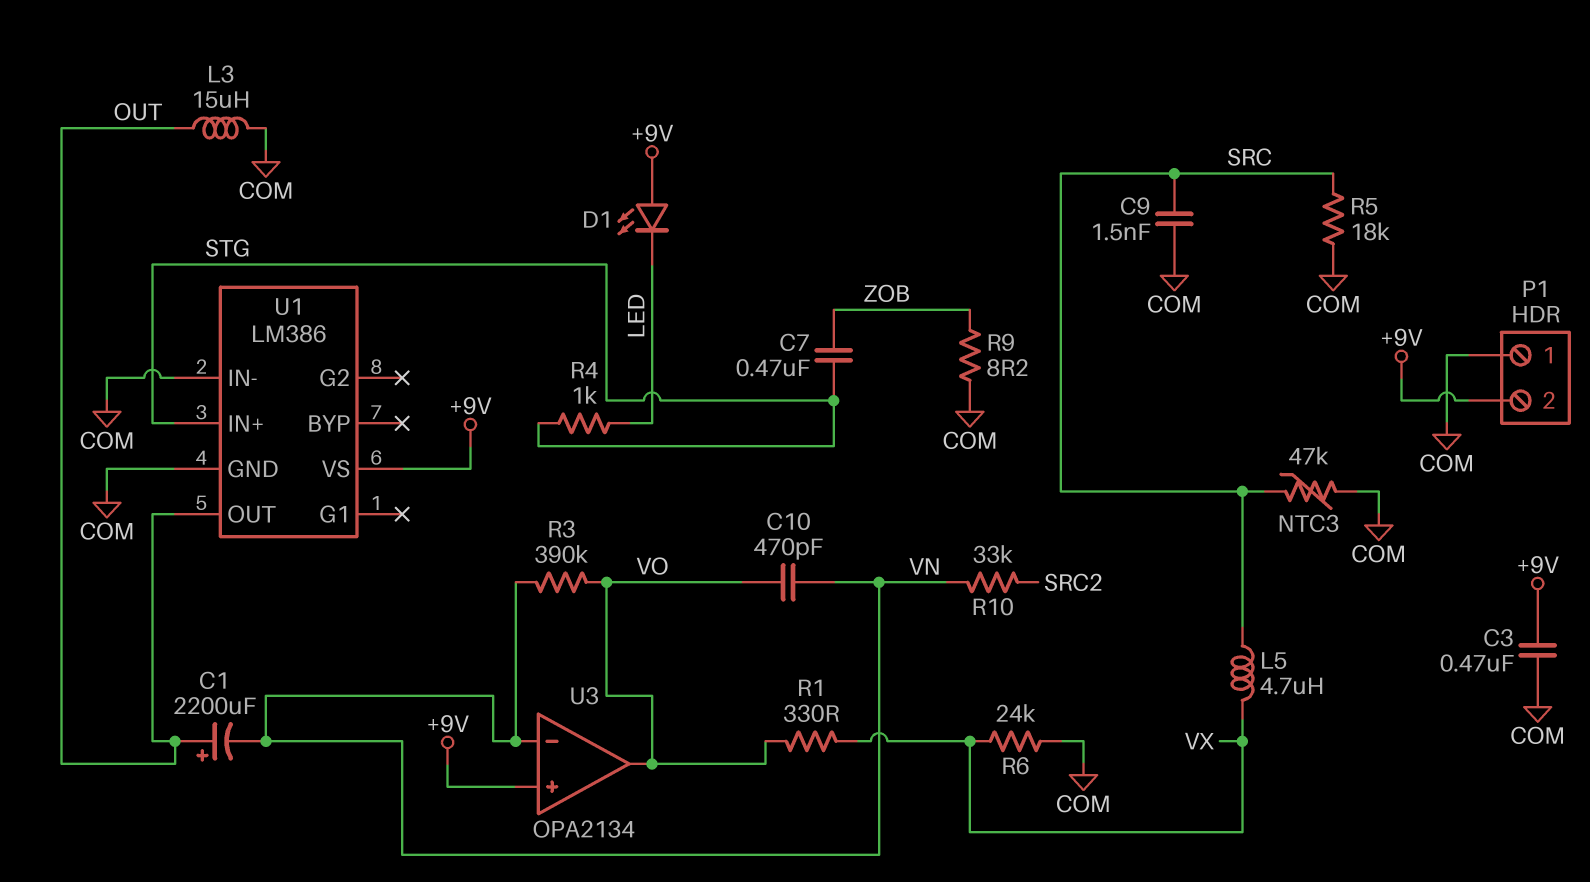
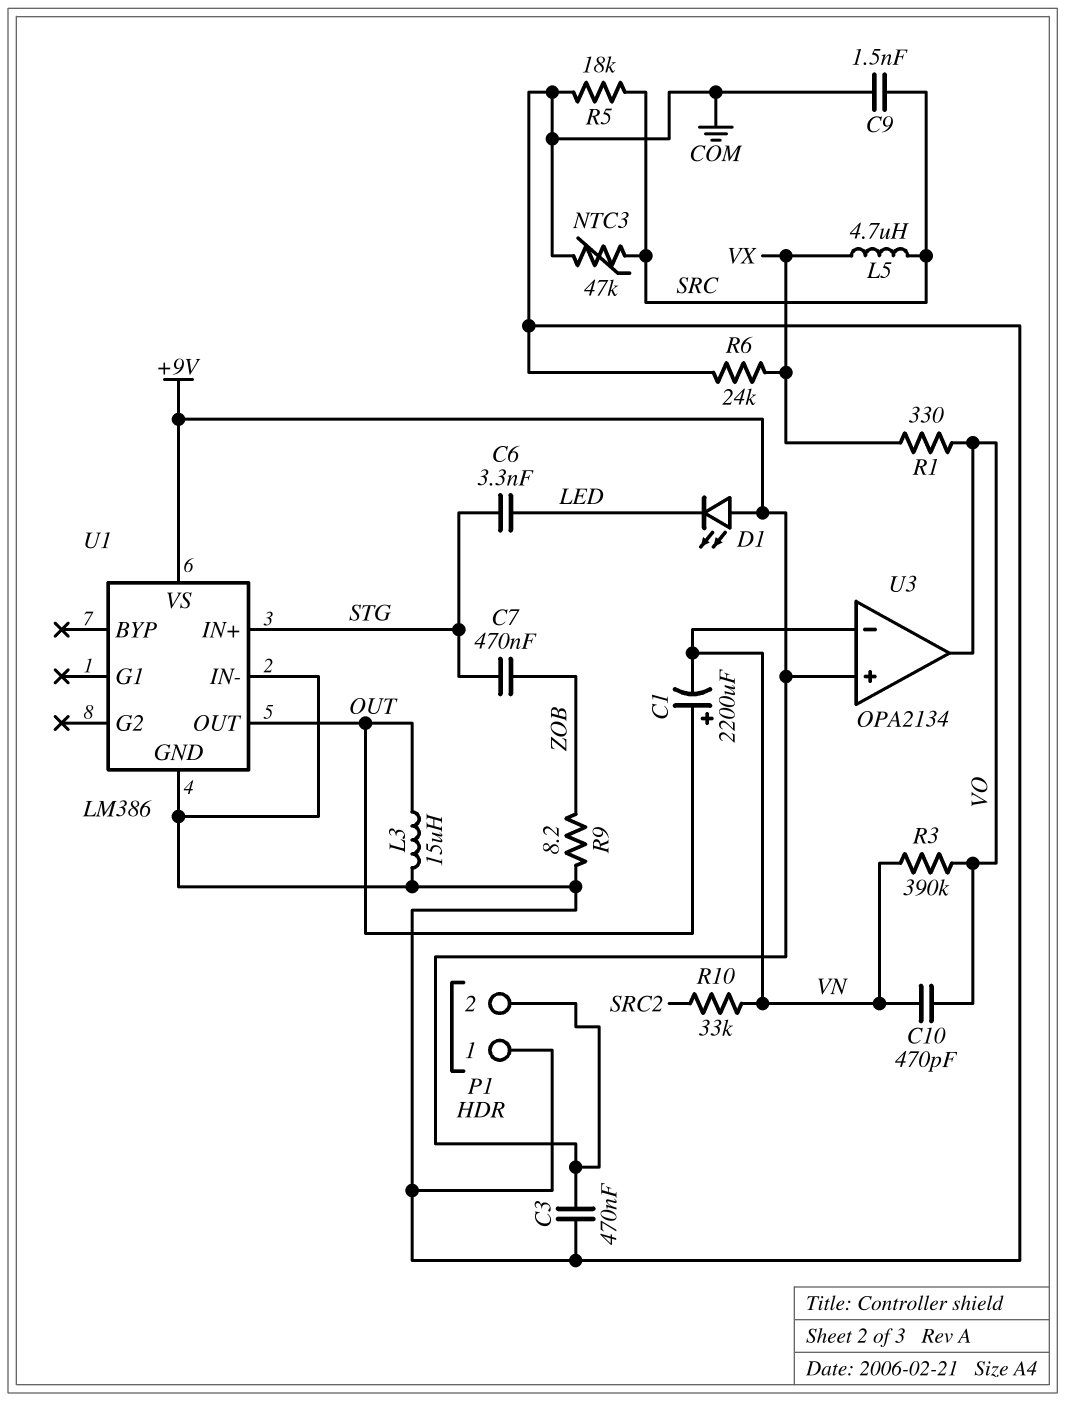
C6: none -> 3.3nF (LED, STG)
R4: 1k (LED, STG) -> none

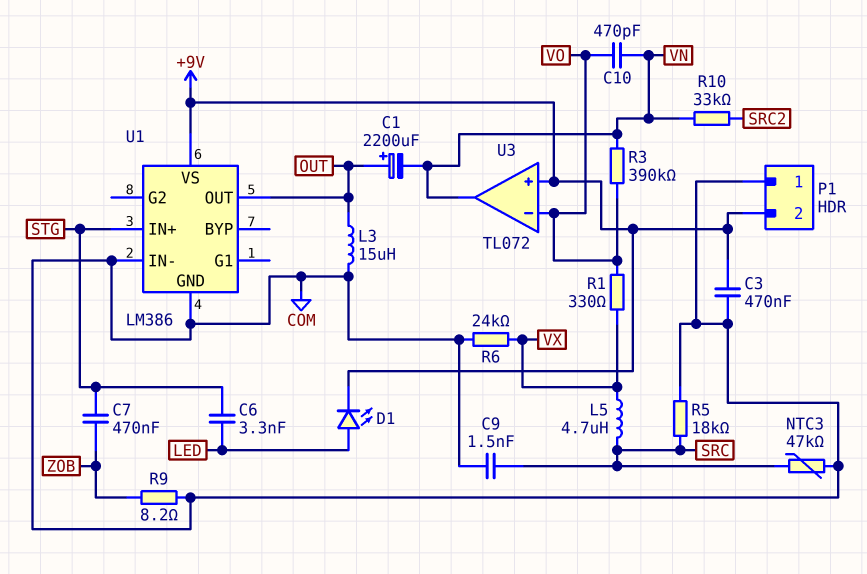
D1: LED (A +9V, K LED) -> LED (A LED, K +9V)
U3: OPA2134 -> TL072
U3 pin in-: VN -> VO
U3 pin out: VO -> VN

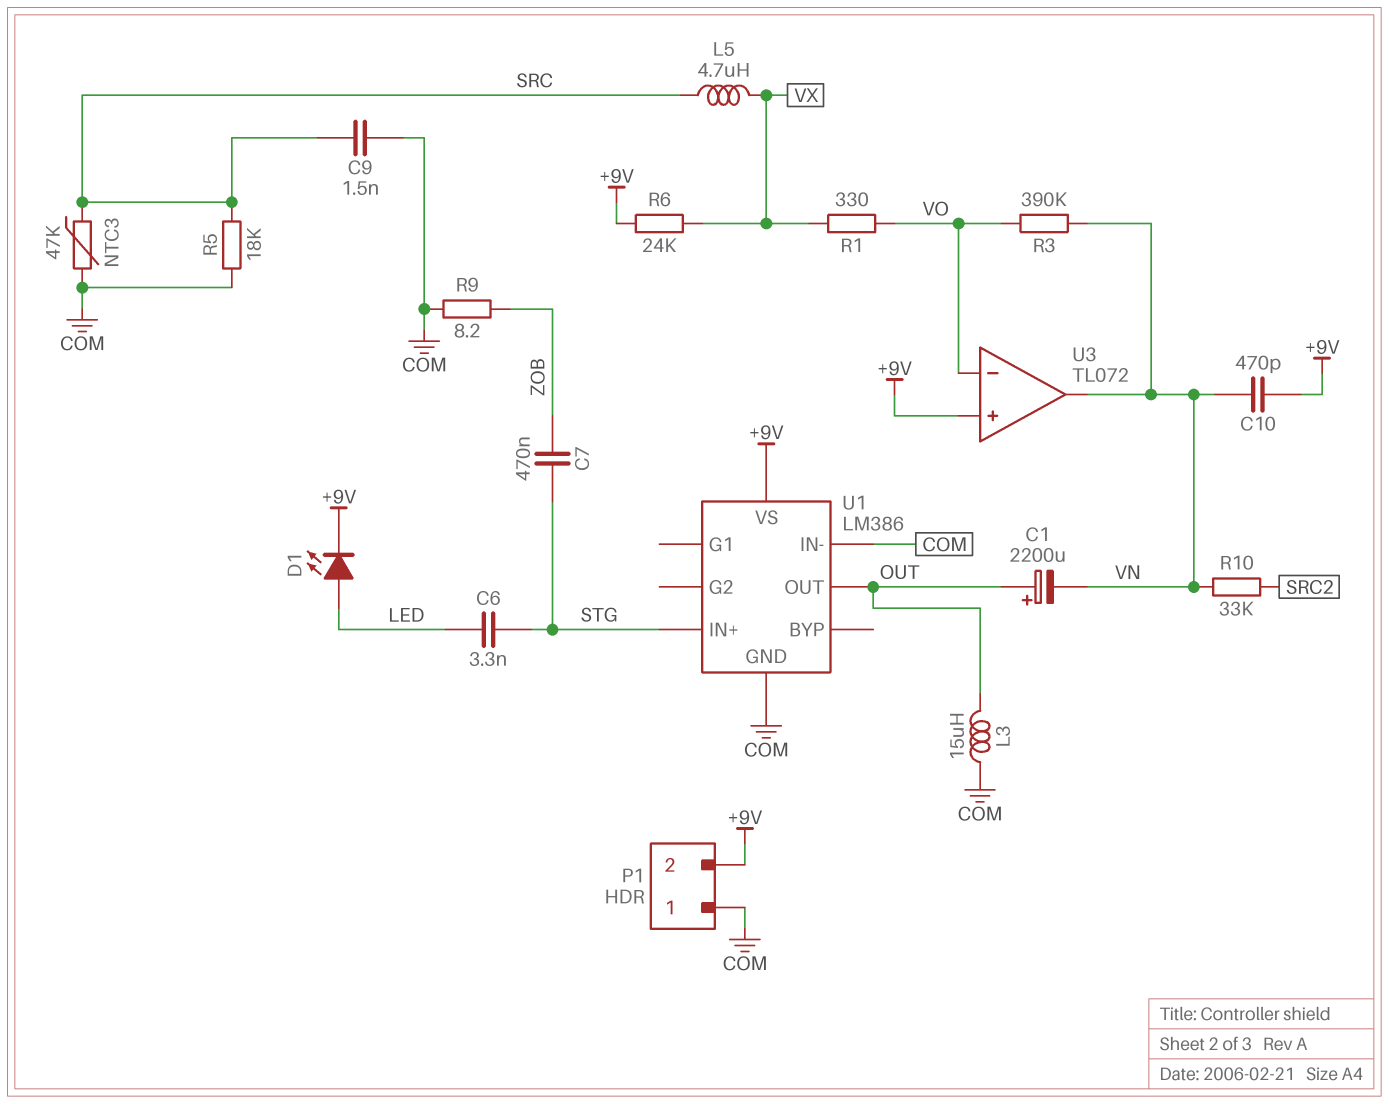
C3: 470nF (+9V, COM) -> none
C10: 470pF (VN, VO) -> 470pF (+9V, VN)
R6: 24k (COM, VX) -> 24k (+9V, VX)

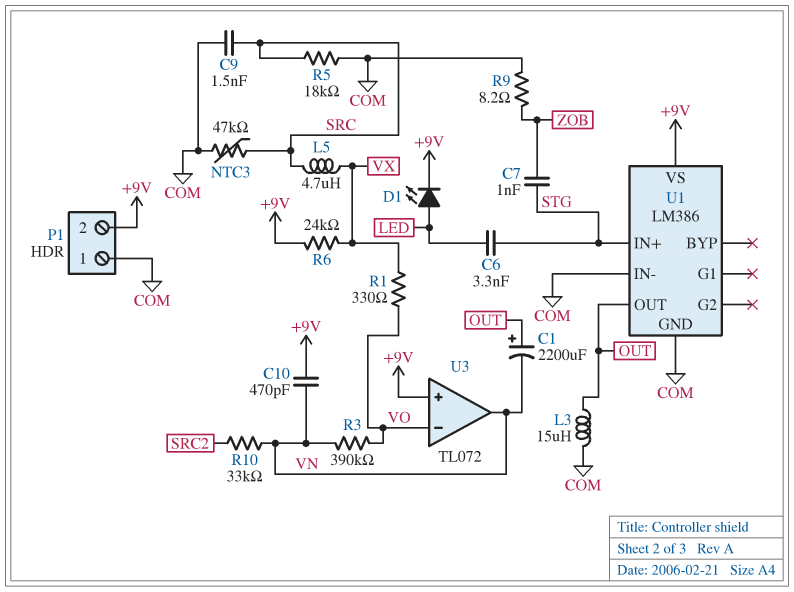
C7: 470nF (STG, ZOB) -> 1nF (STG, ZOB)

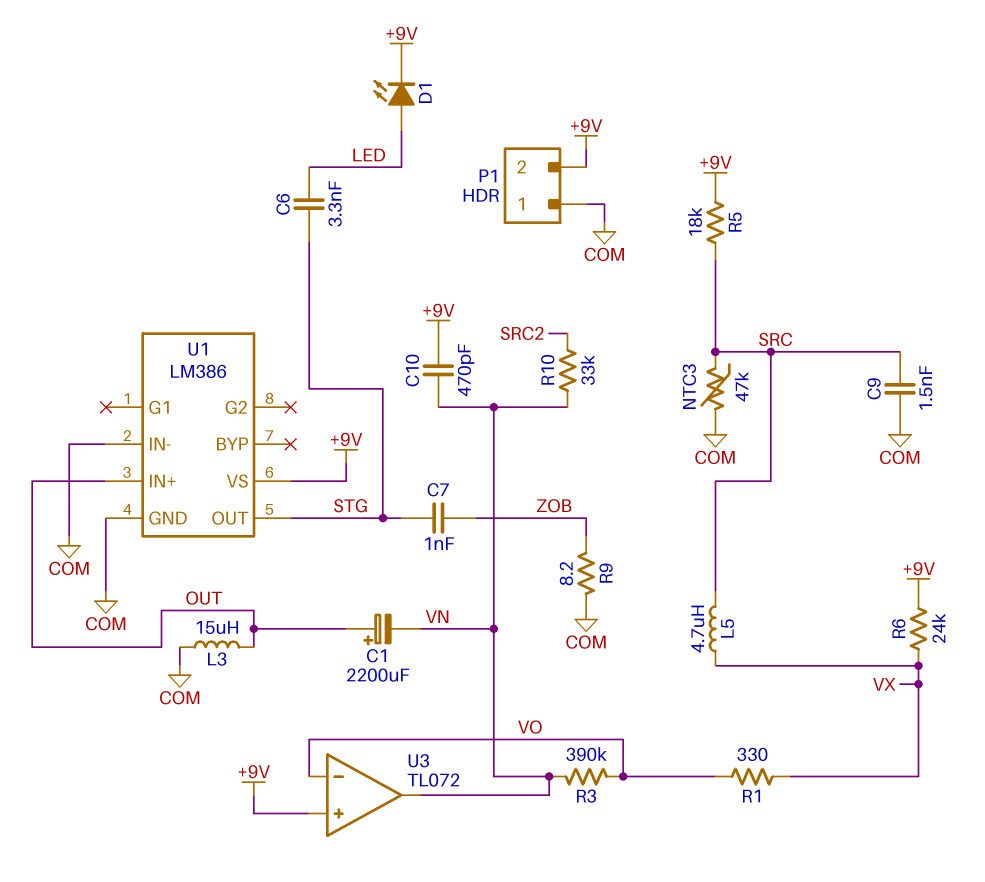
R5: 18k (COM, SRC) -> 18k (+9V, SRC)
U1 pin IN+: STG -> OUT
U1 pin OUT: OUT -> STG

